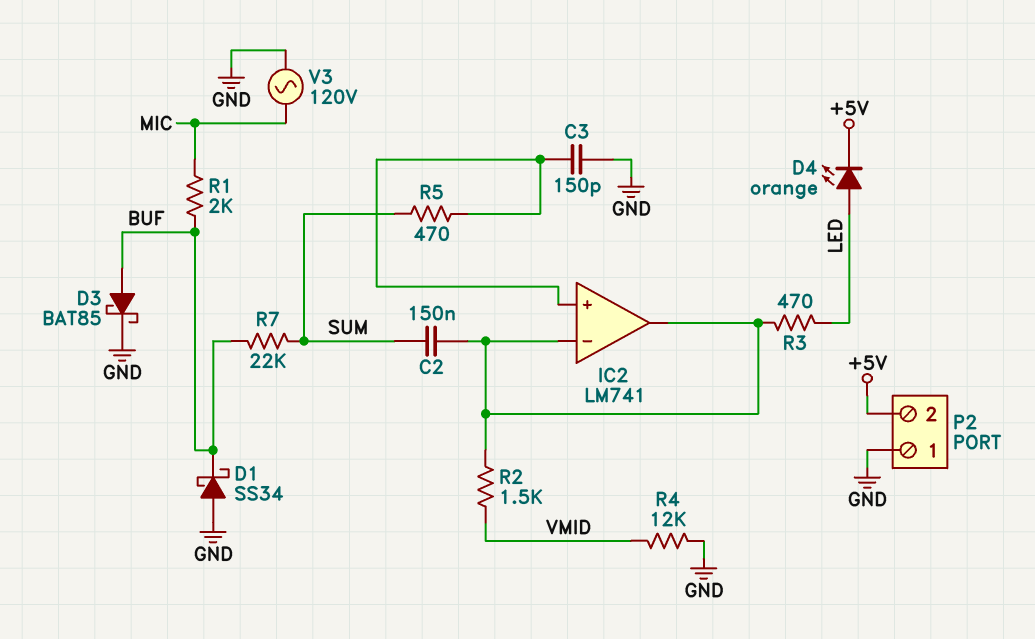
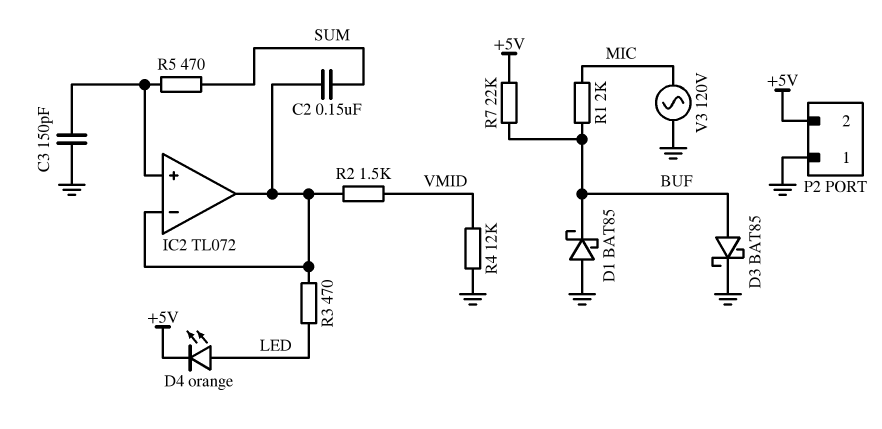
D1: schottky SS34 (A GND, K BUF) -> schottky BAT85 (A GND, K BUF)
IC2: LM741 -> TL072
R7: 22k (BUF, SUM) -> 22k (+5V, BUF)

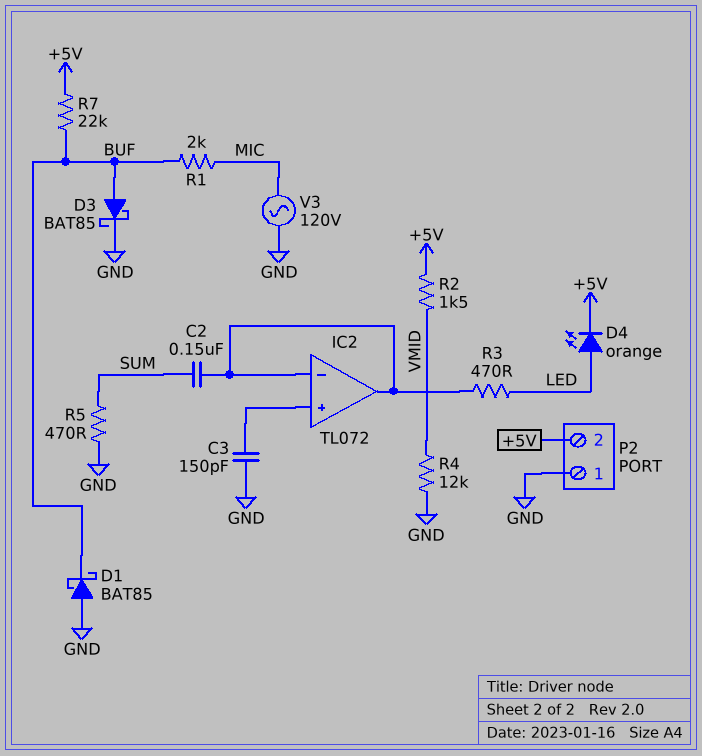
R2: 1.5k (IC2/in-, VMID) -> 1.5k (+5V, VMID)
R5: 470 (IC2/in+, SUM) -> 470 (GND, SUM)

